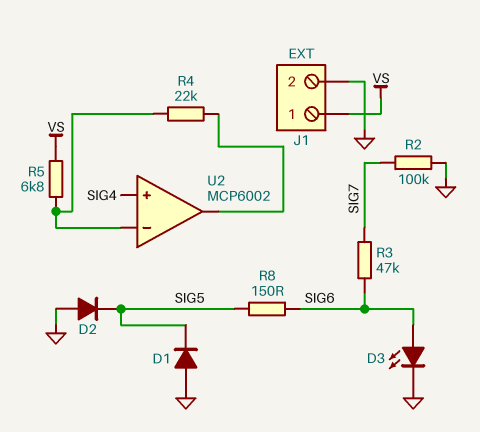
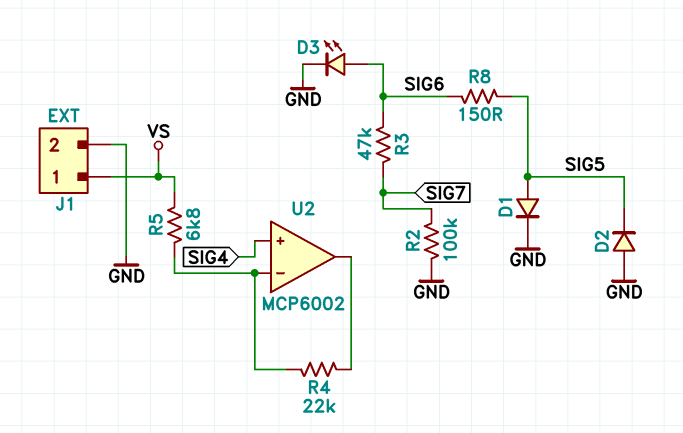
D1: diode (A GND, K SIG5) -> diode (A SIG5, K GND)

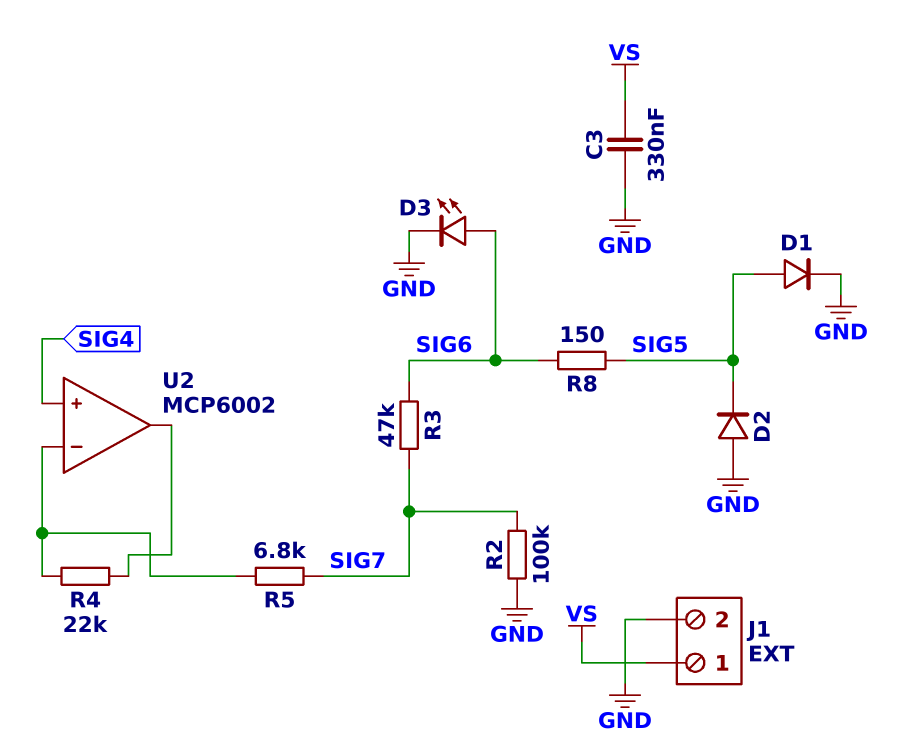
C3: none -> 330nF (GND, VS)
R5: 6.8k (U2/in-, VS) -> 6.8k (SIG7, U2/in-)

